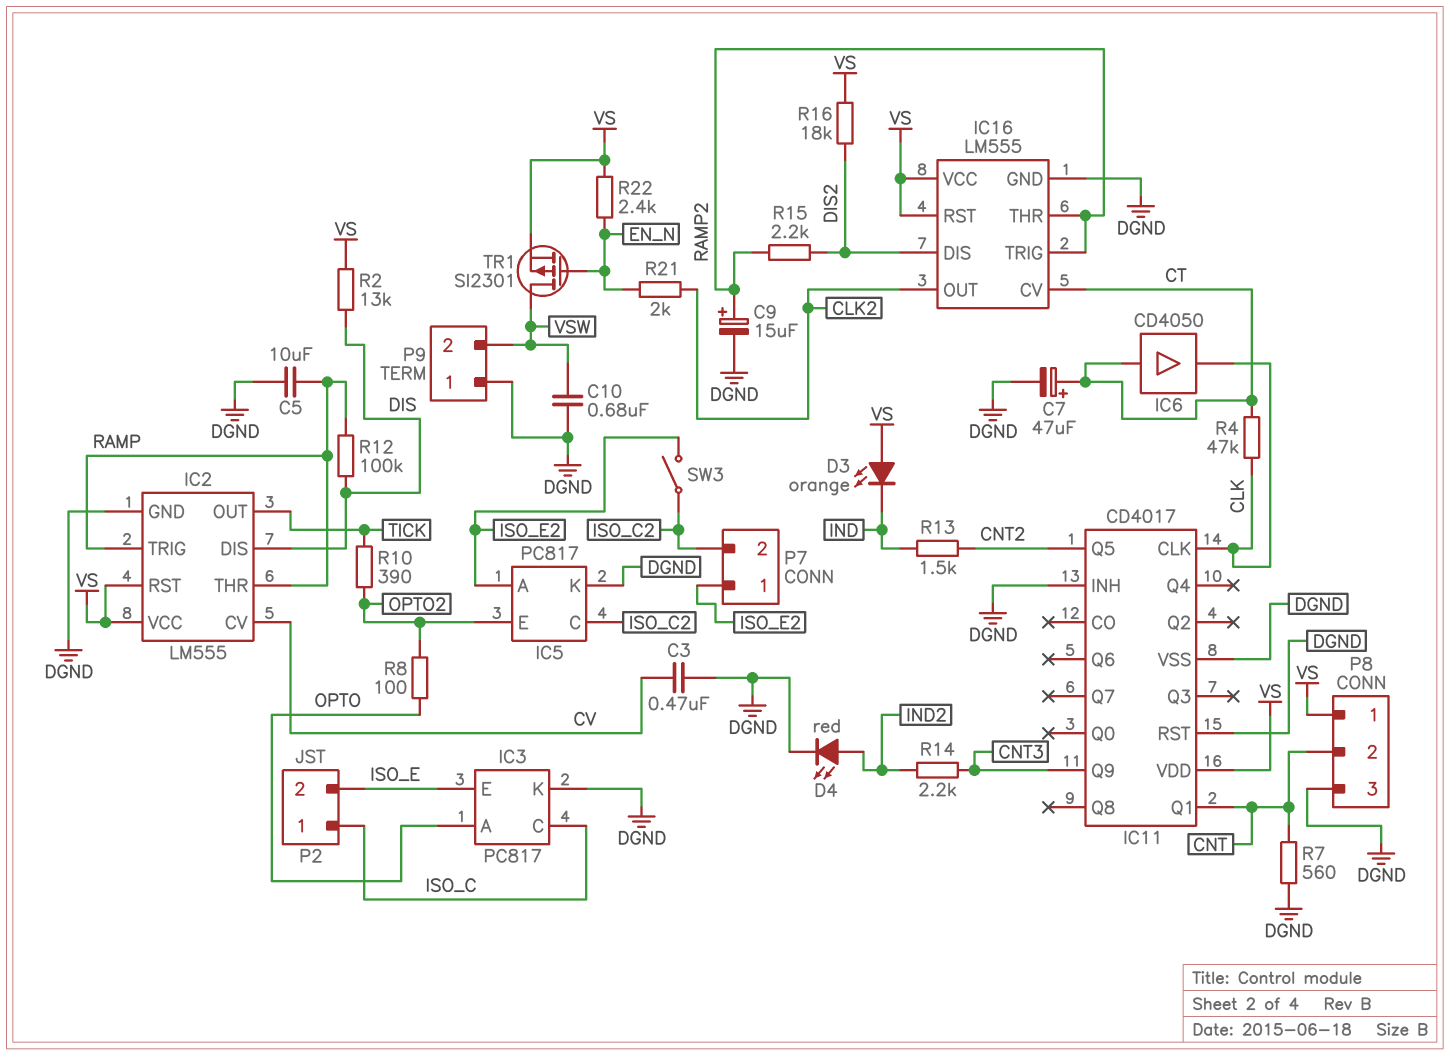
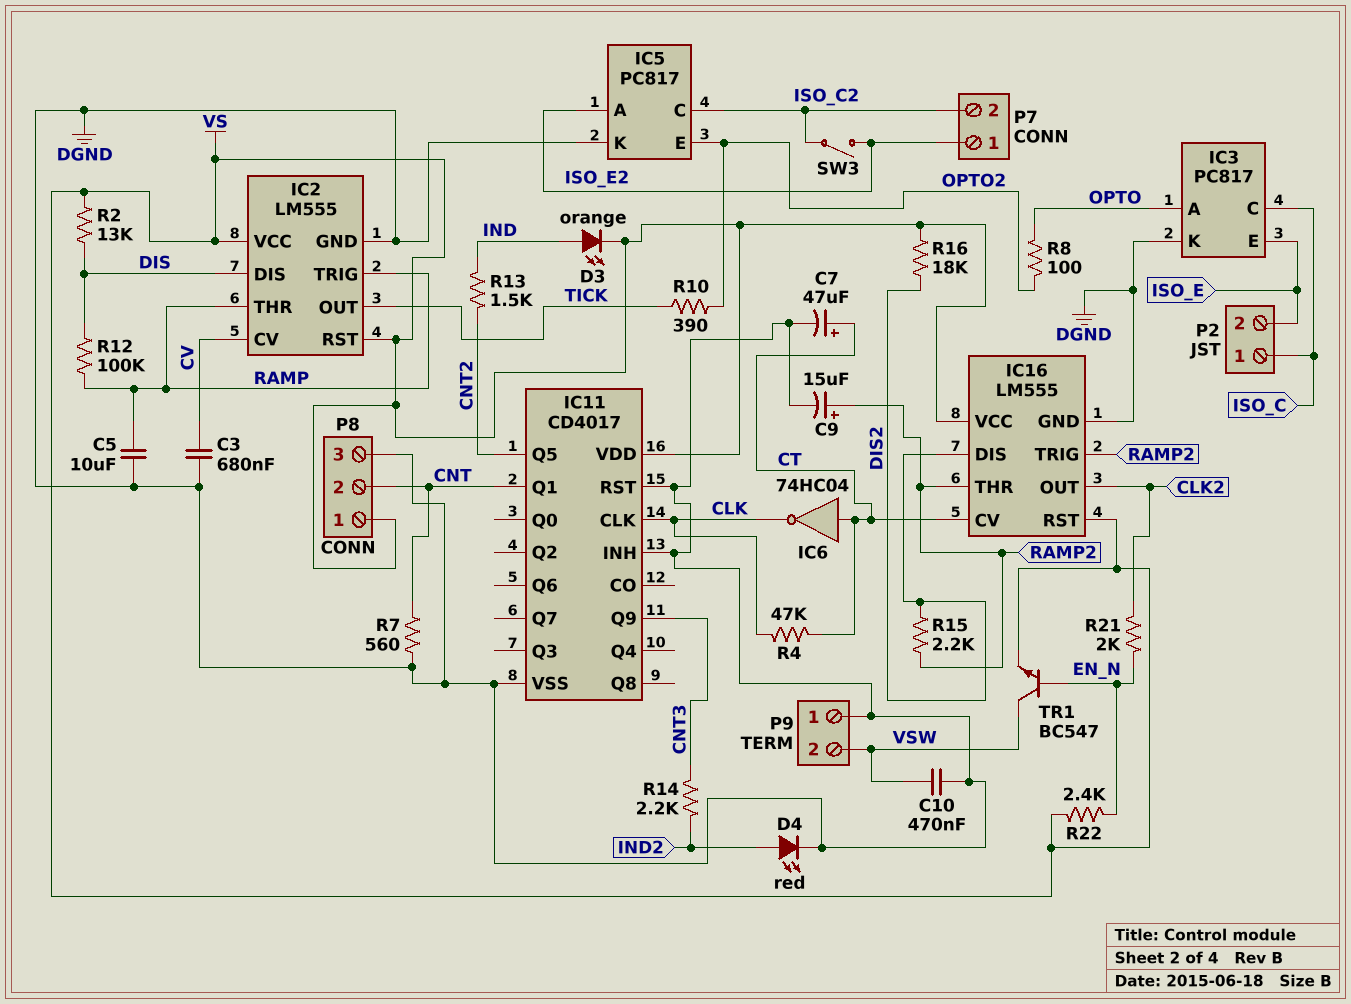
C3: 470nF (CV, DGND) -> 680nF (CV, DGND)
C10: 680nF (DGND, VSW) -> 470nF (DGND, VSW)
D3: LED orange (A VS, K IND) -> LED orange (A IND, K VS)
IC6: buffer CD4050 (in CT, out CLK) -> NOT 74HC04 (in CT, out CLK)
TR1: PMOS SI2301 (G EN_N, D VSW, S VS) -> NPN BC547 (B EN_N, C VSW, E VS)

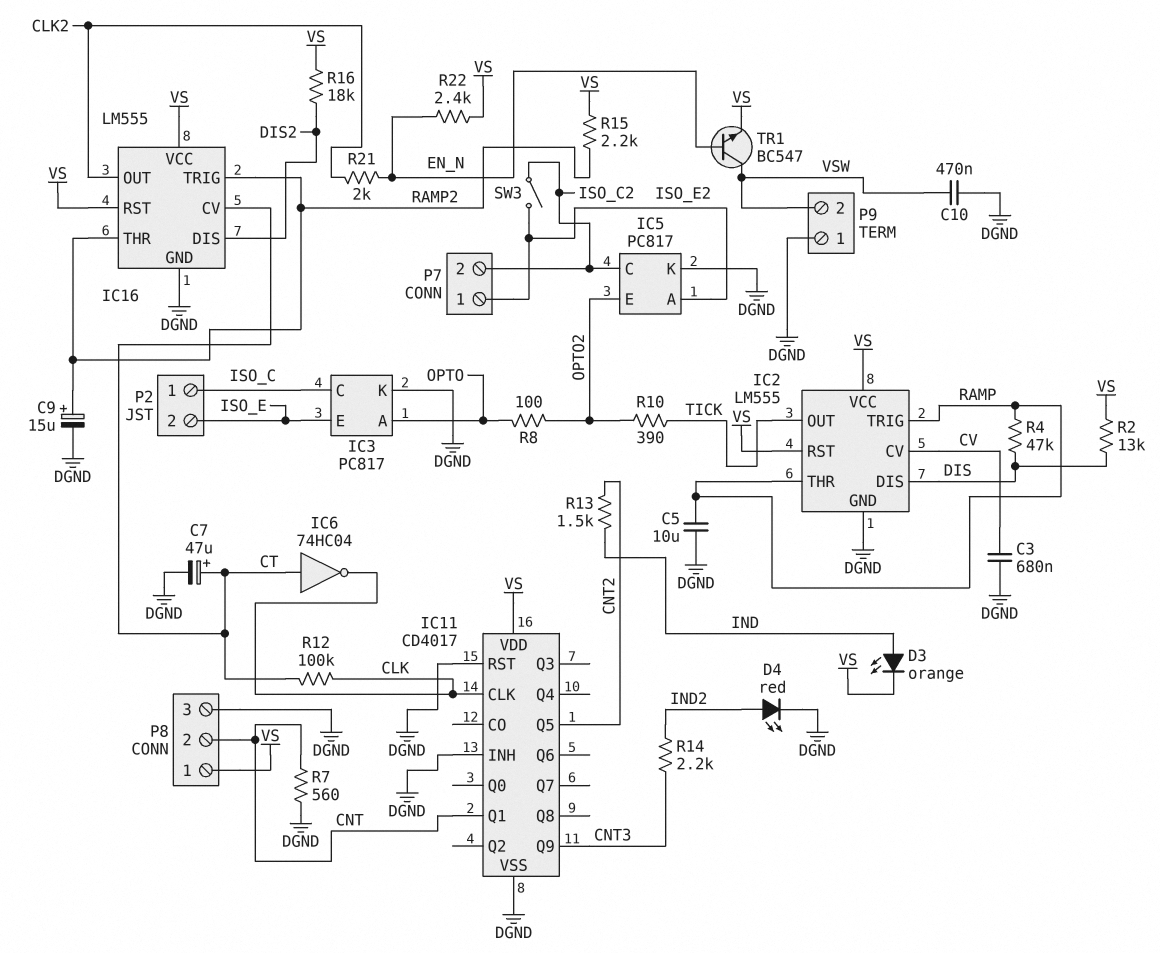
R4: 47k (CLK, CT) -> 47k (DIS, RAMP)
R12: 100k (DIS, RAMP) -> 100k (CLK, CT)
R15: 2.2k (DIS2, RAMP2) -> 2.2k (RAMP2, VS)

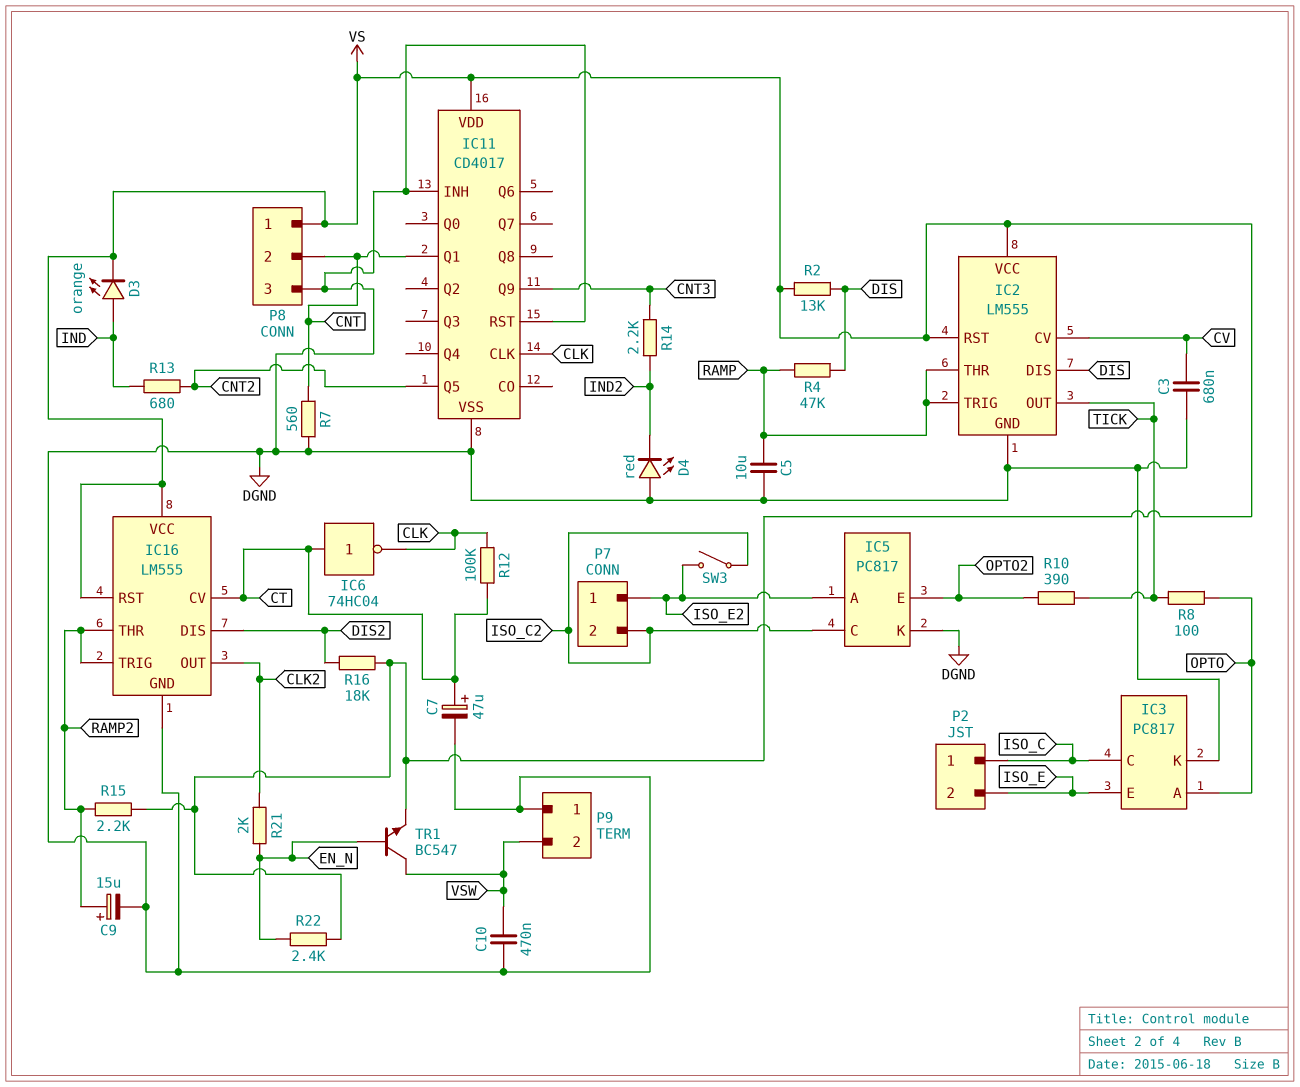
D4: LED red (A IND2, K DGND) -> LED red (A DGND, K IND2)
R8: 100 (OPTO, OPTO2) -> 100 (OPTO, TICK)
R13: 1.5k (CNT2, IND) -> 680 (CNT2, IND)

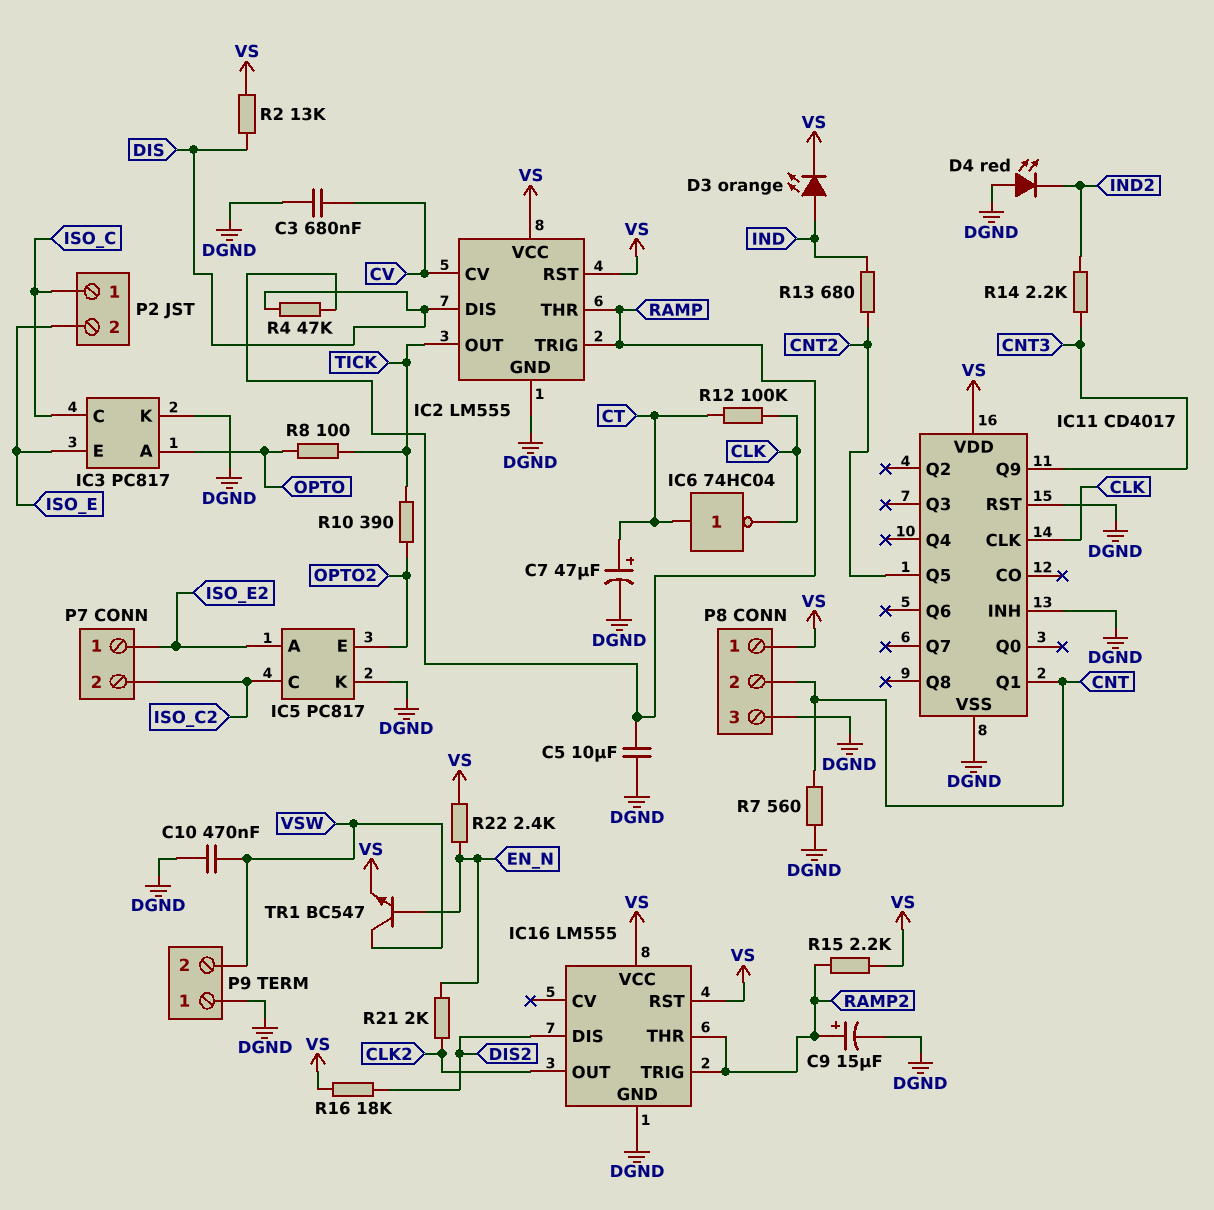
IC16 pin CV: CT -> none
SW3: switch (ISO_C2, ISO_E2) -> none

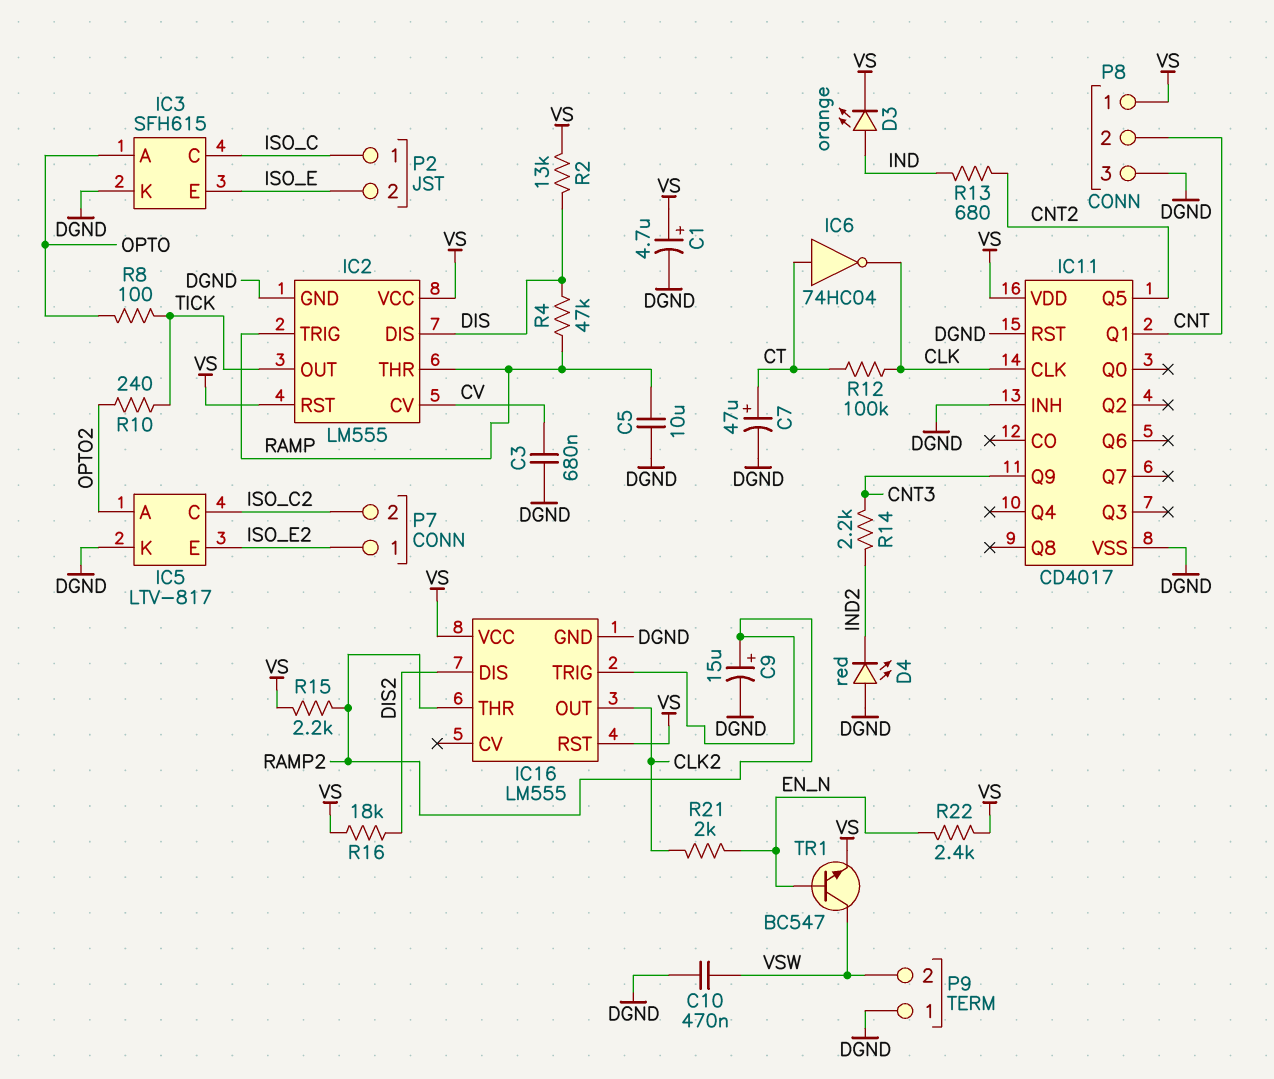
C1: none -> 4.7uF (plus VS, minus DGND)
IC3: PC817 -> SFH615
IC5: PC817 -> LTV-817
IC5 pin A: ISO_E2 -> OPTO2
IC5 pin E: OPTO2 -> ISO_E2
R7: 560 (CNT, DGND) -> none
R10: 390 (OPTO2, TICK) -> 240 (OPTO2, TICK)

